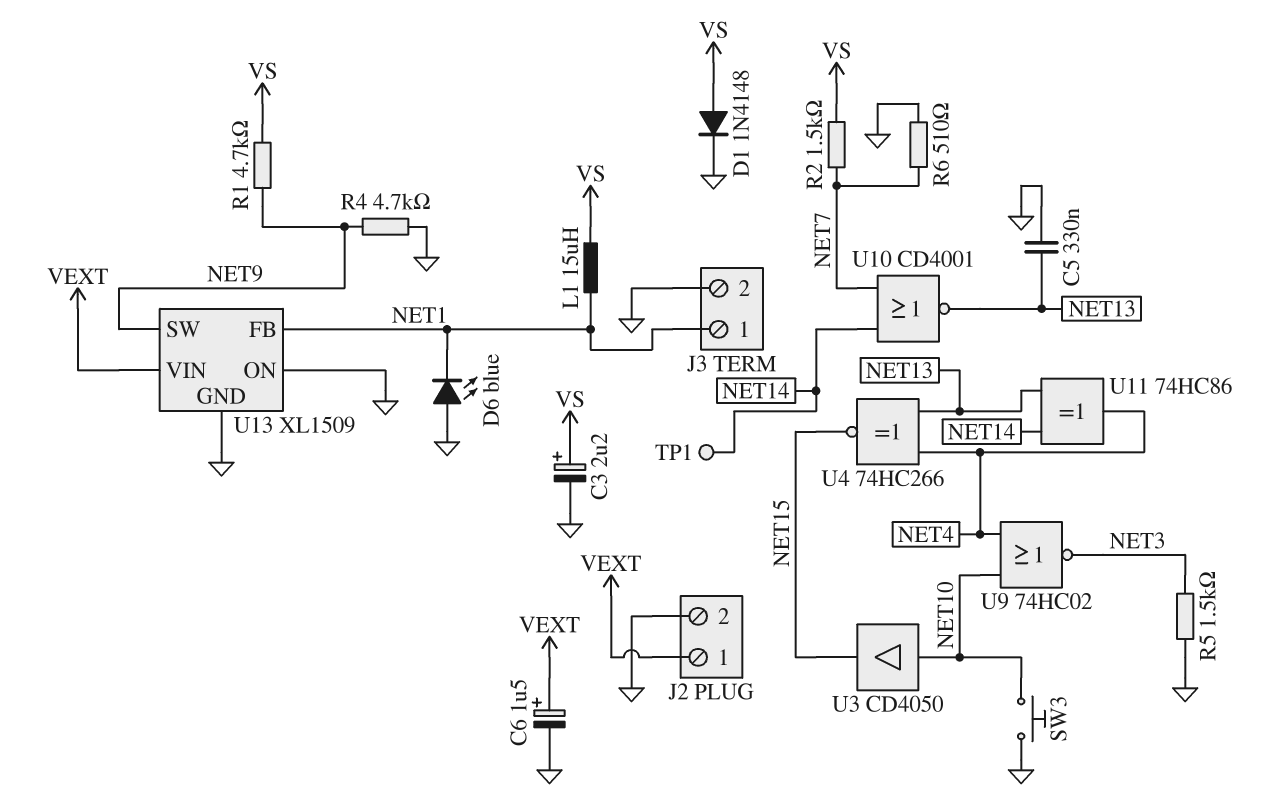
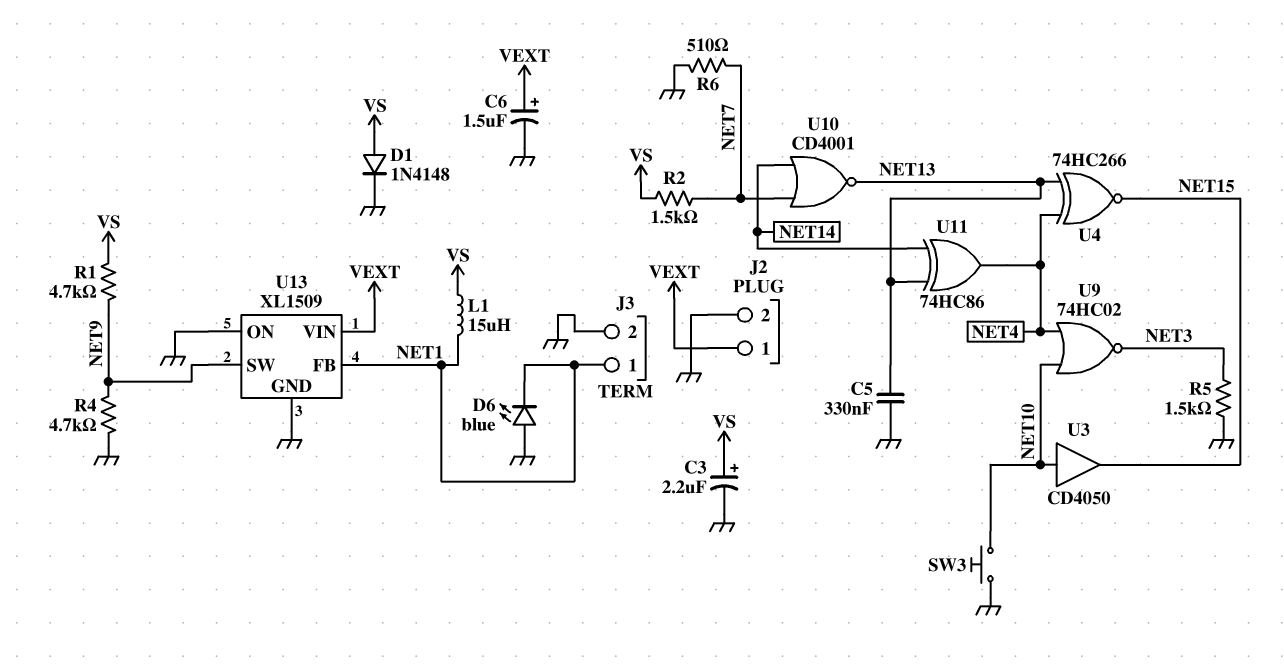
TP1: test point (NET14) -> none

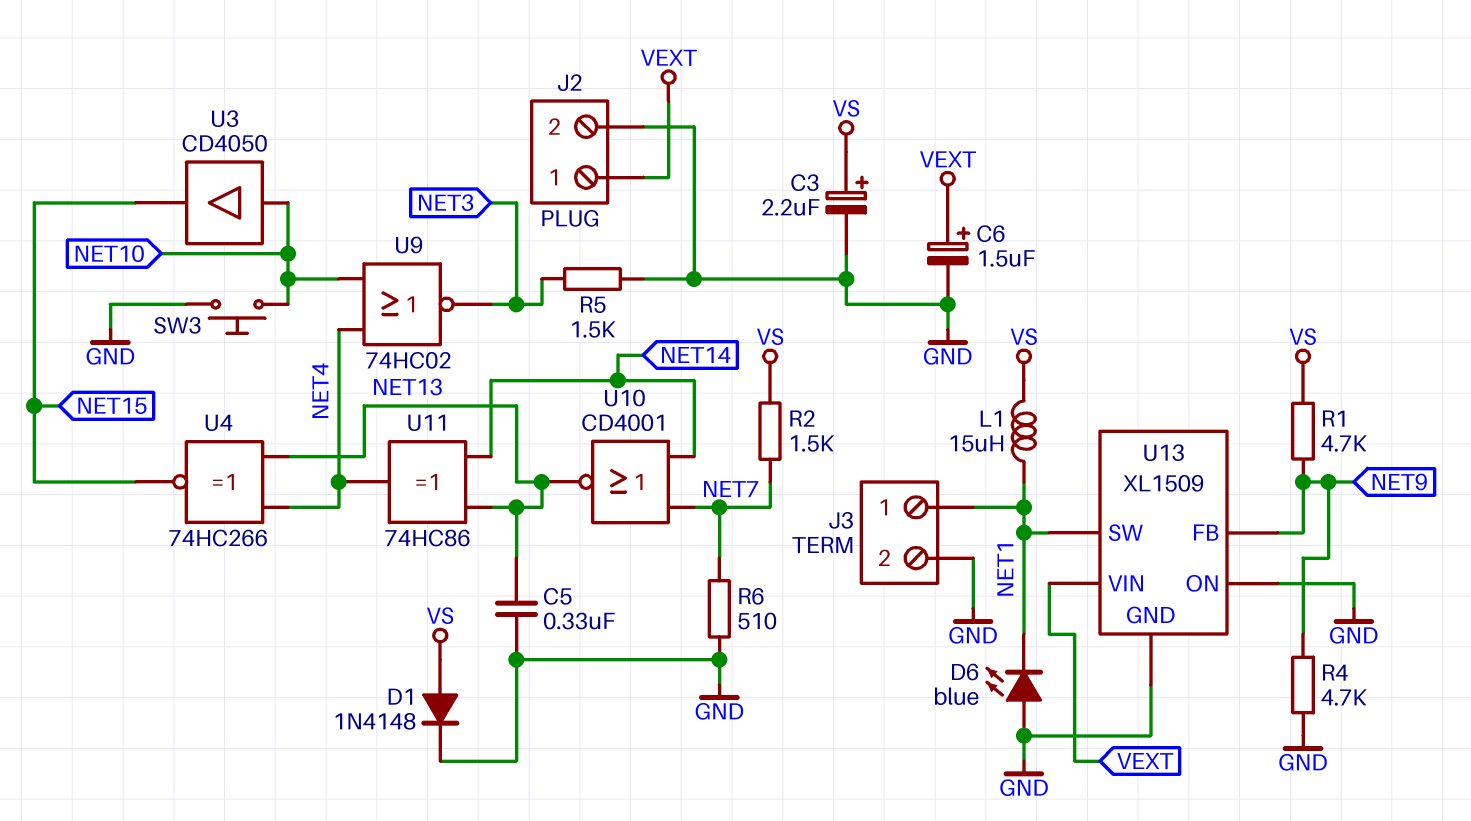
U13 pin FB: NET1 -> NET9
U13 pin SW: NET9 -> NET1

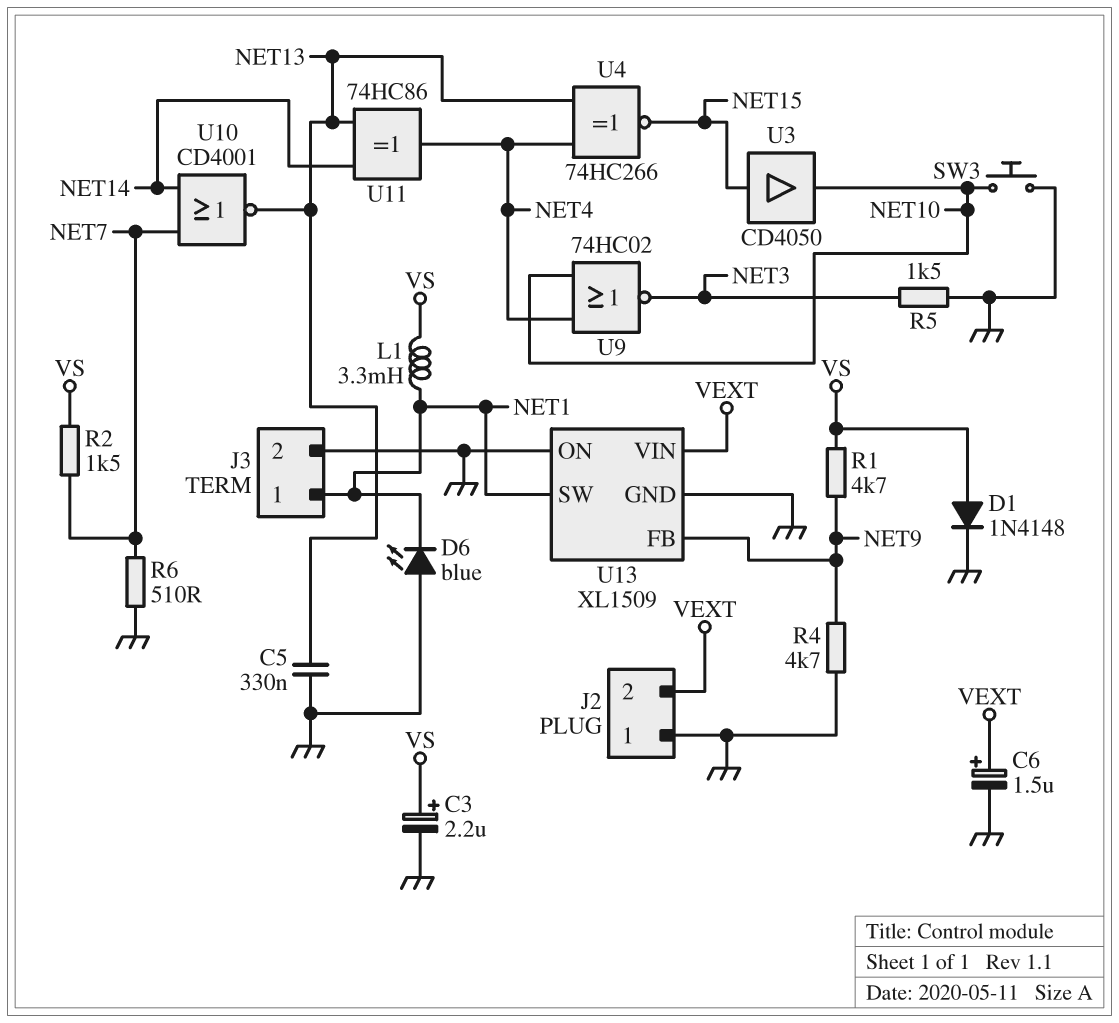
J2 pin 1: VEXT -> GND
J2 pin 2: GND -> VEXT
L1: 15uH (NET1, VS) -> 3.3mH (NET1, VS)
U3: buffer CD4050 (in NET10, out NET15) -> buffer CD4050 (in NET15, out NET10)

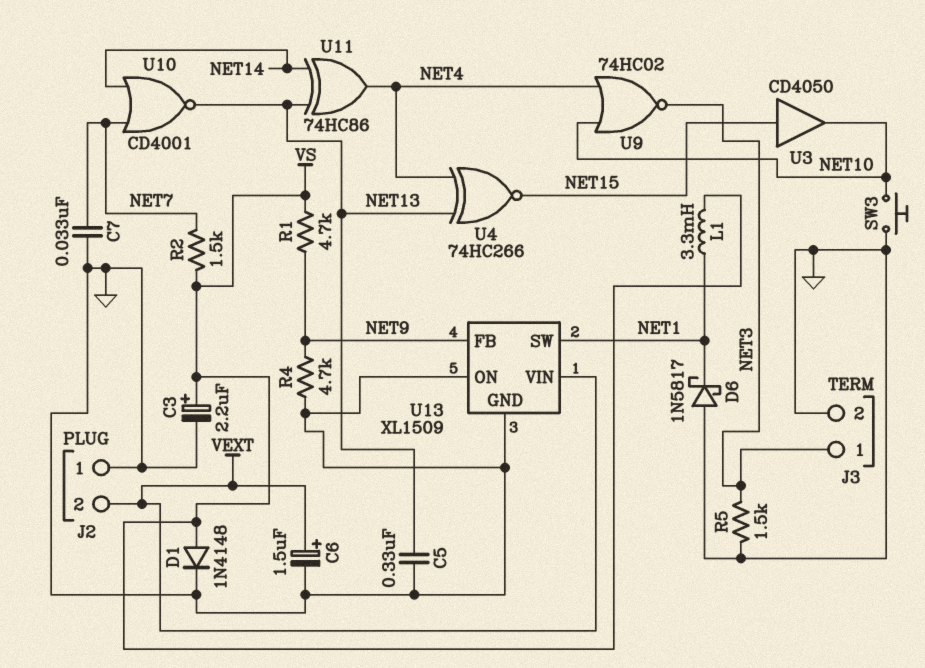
C7: none -> 33nF (GND, NET7)
D6: LED blue (A GND, K NET1) -> schottky 1N5817 (A GND, K NET1)
J3 pin 1: NET1 -> NET3
R6: 510 (GND, NET7) -> none

